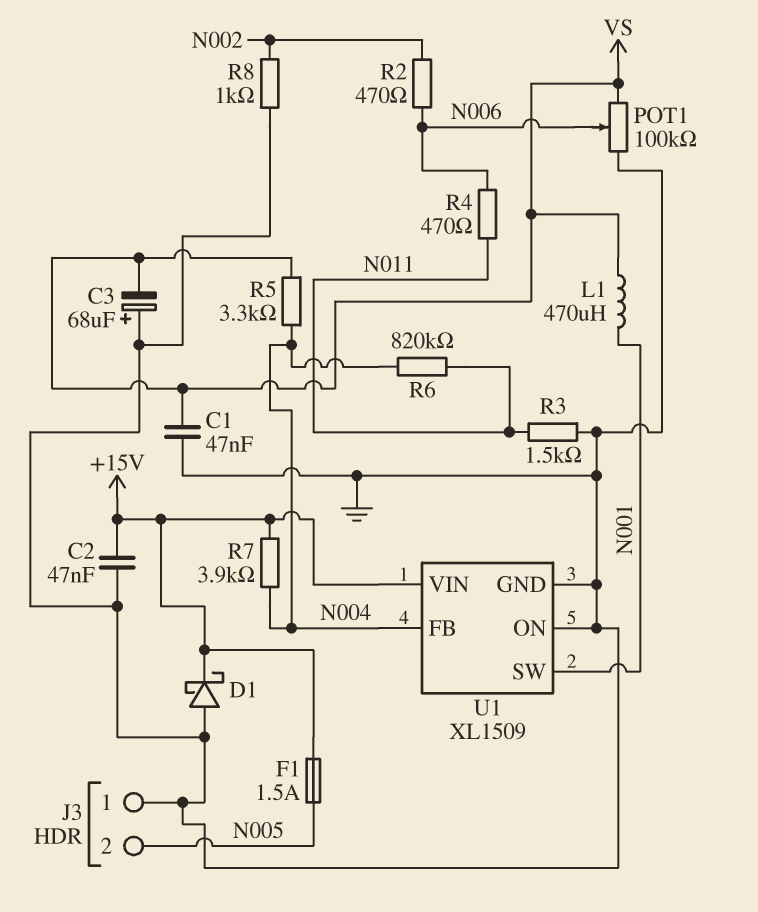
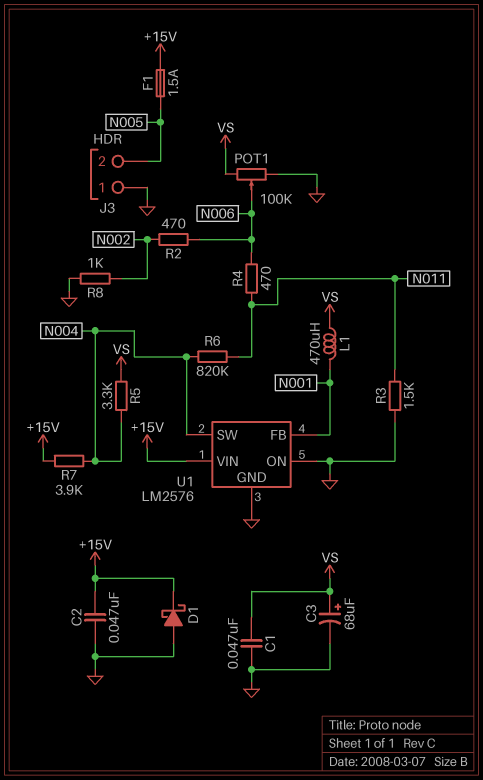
C3: 68uF (plus GND, minus VS) -> 68uF (plus VS, minus GND)
U1: XL1509 -> LM2576
U1 pin FB: N004 -> N001
U1 pin SW: N001 -> N004

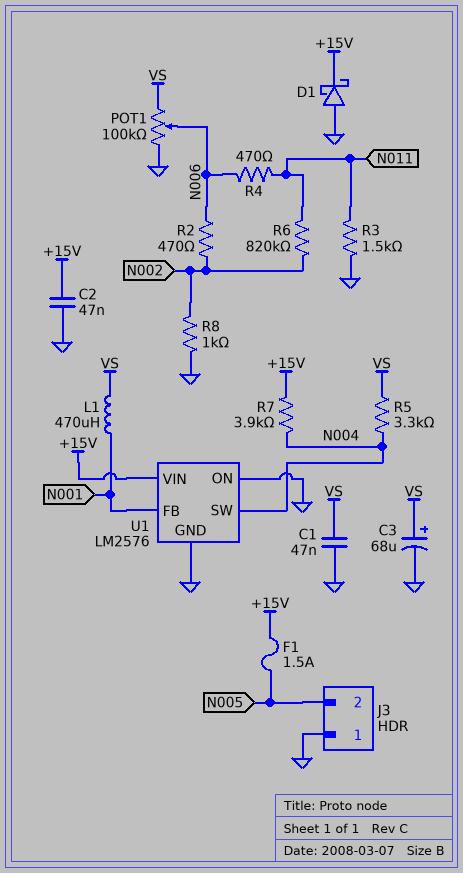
R6: 820k (N004, N011) -> 820k (N002, N011)

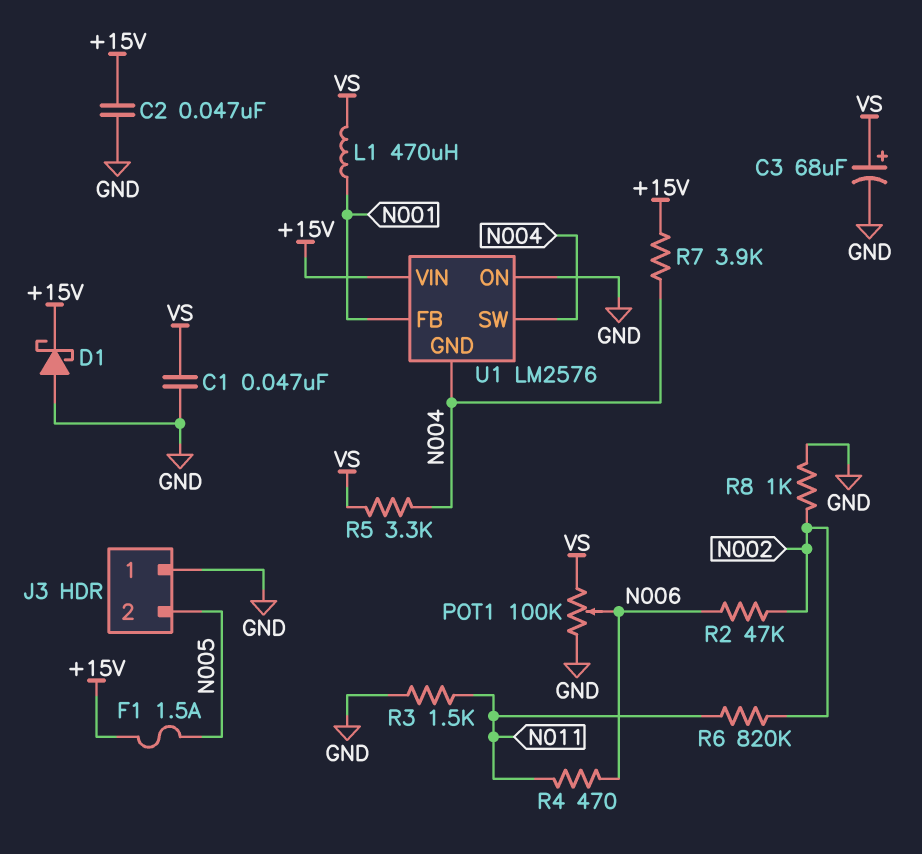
R2: 470 (N002, N006) -> 47k (N002, N006)
U1 pin GND: GND -> N004

